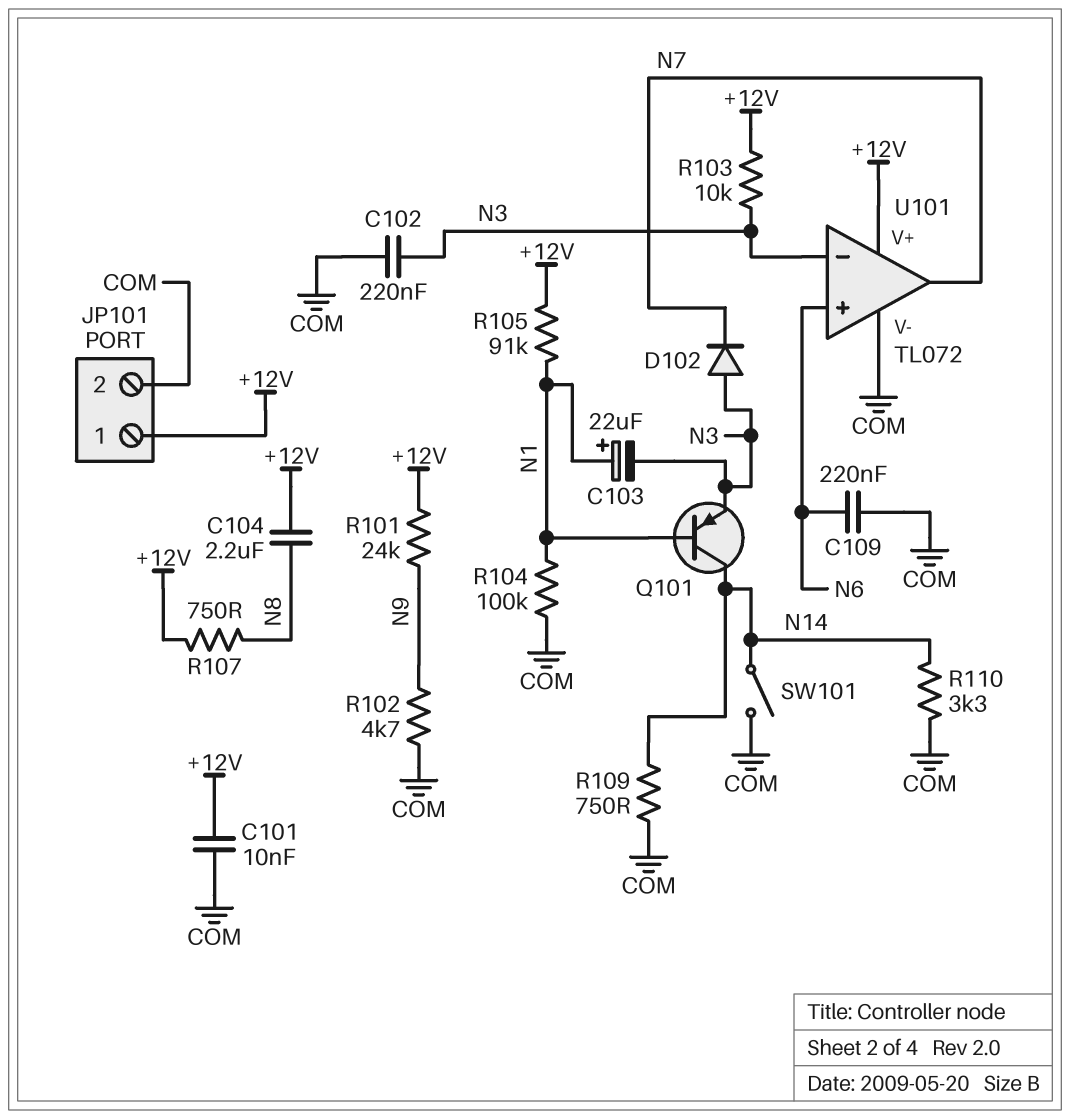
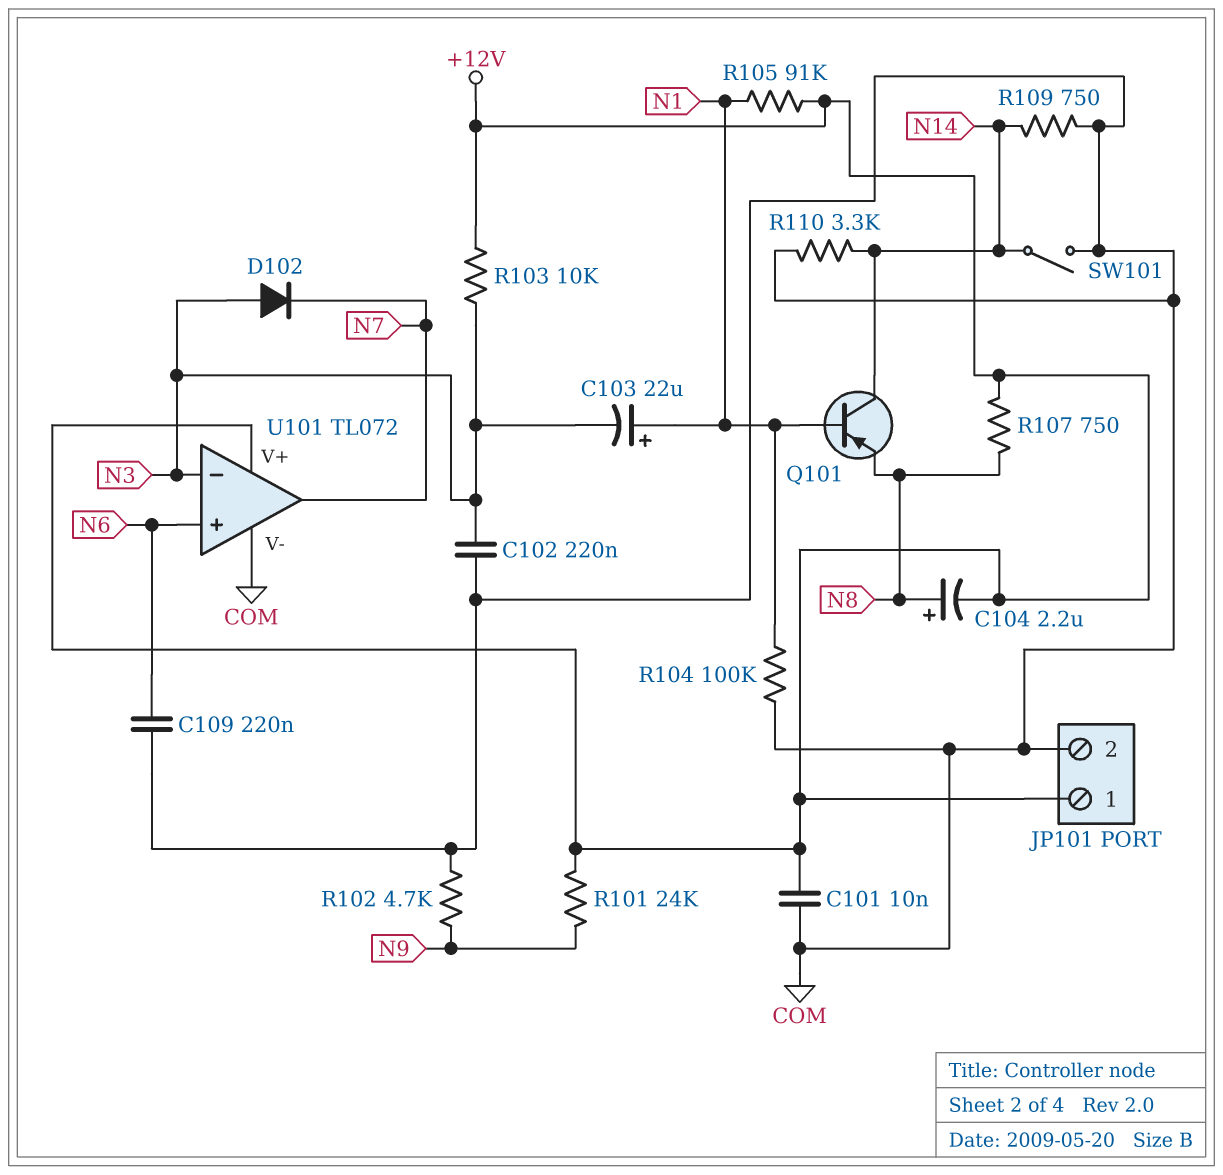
C104: 2.2uF (+12V, N8) -> 2.2uF (plus N8, minus +12V)
Q101: PNP (B N1, C N14, E N3) -> PNP (B N1, C N14, E N8)

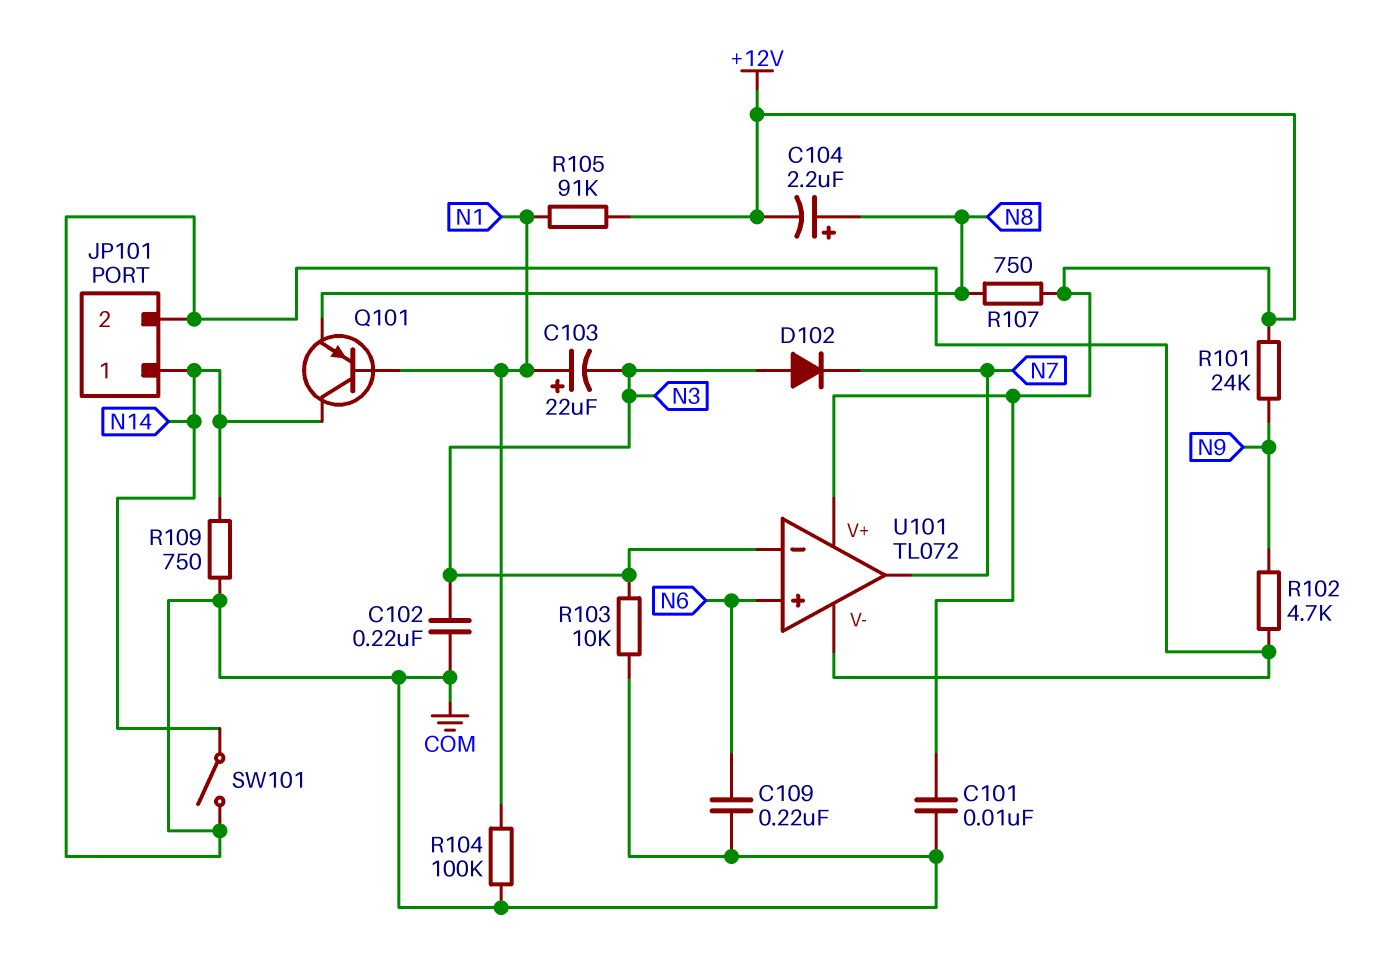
JP101 pin 1: +12V -> N14
R103: 10k (+12V, N3) -> 10k (COM, N3)
R110: 3.3k (COM, N14) -> none

